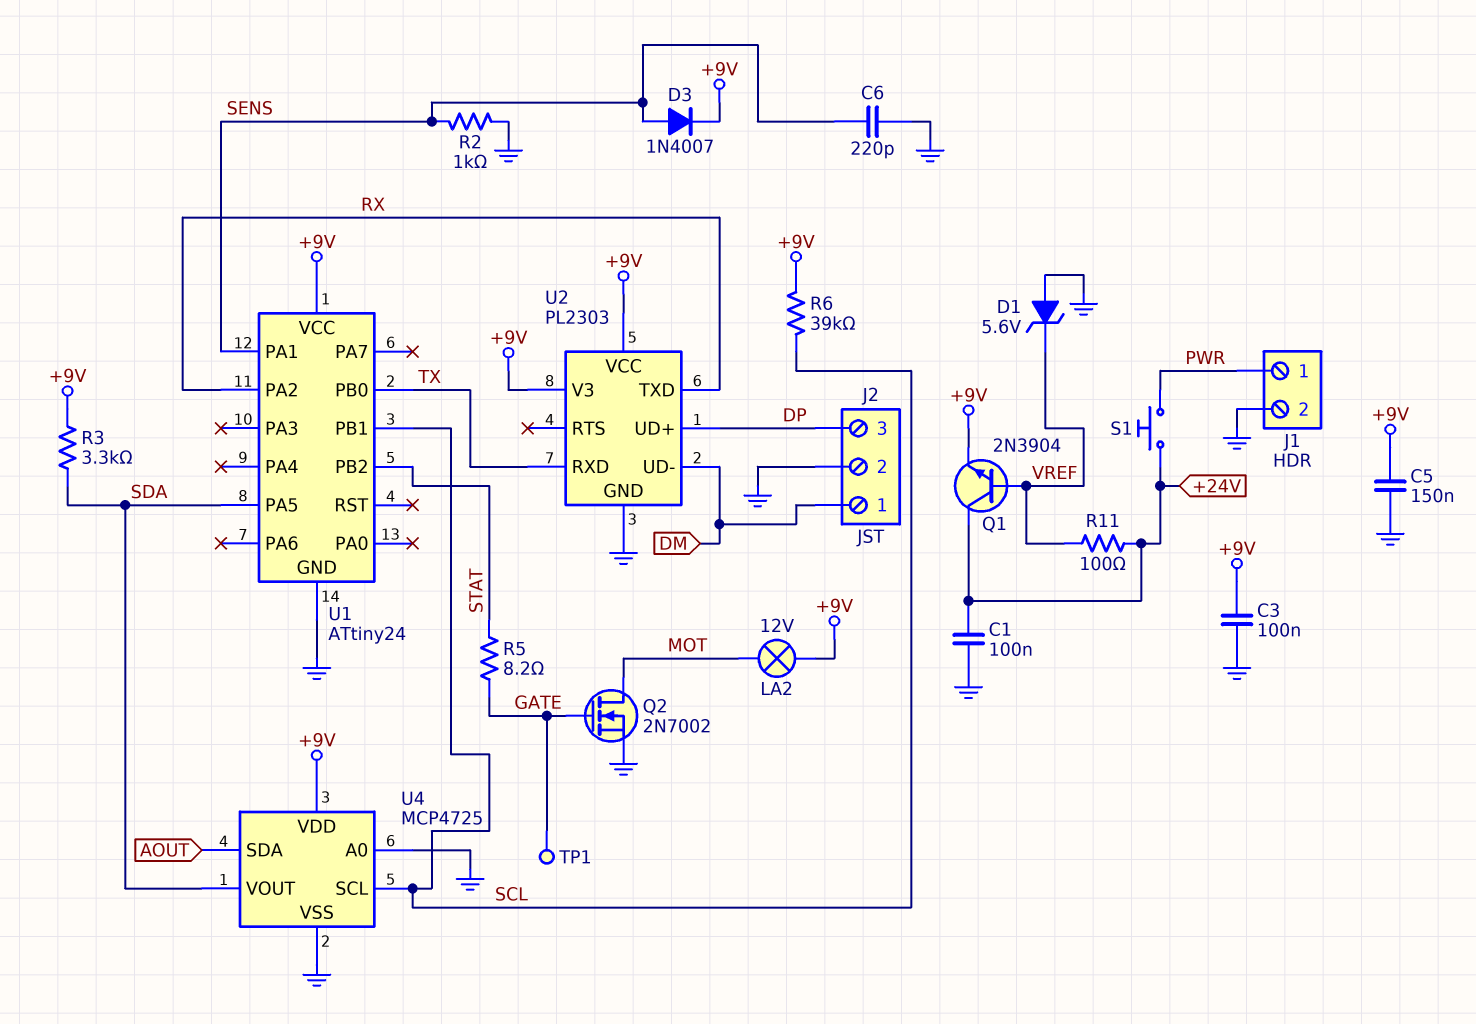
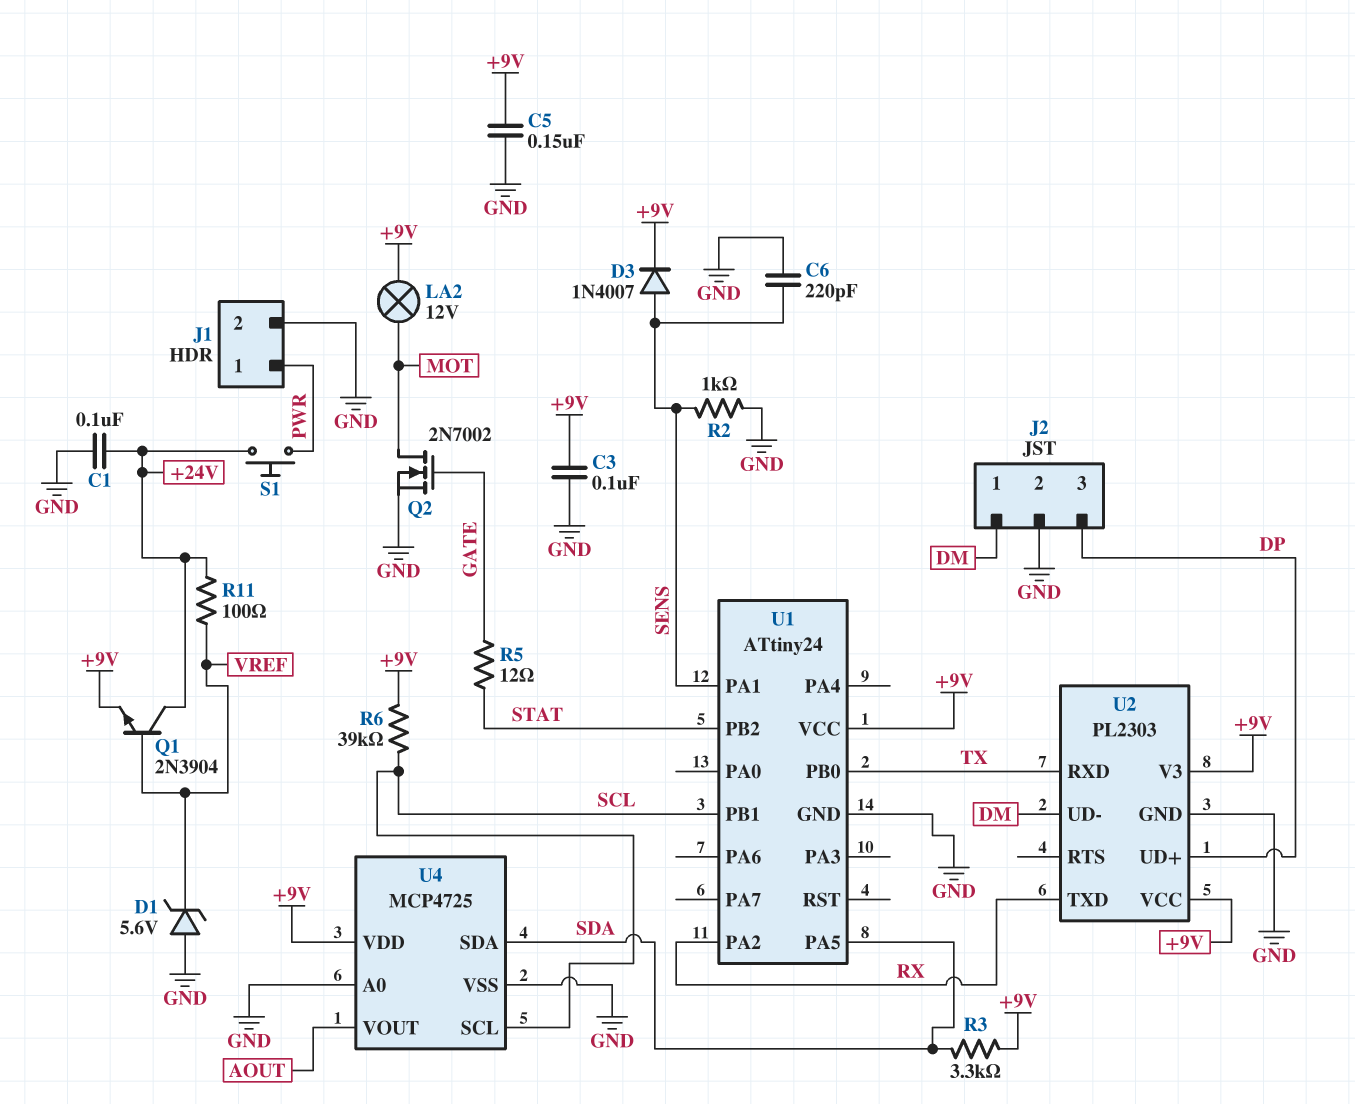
R5: 8.2 (GATE, STAT) -> 12 (GATE, STAT)
TP1: test point (GATE) -> none
U4 pin SDA: AOUT -> SDA
U4 pin VOUT: SDA -> AOUT

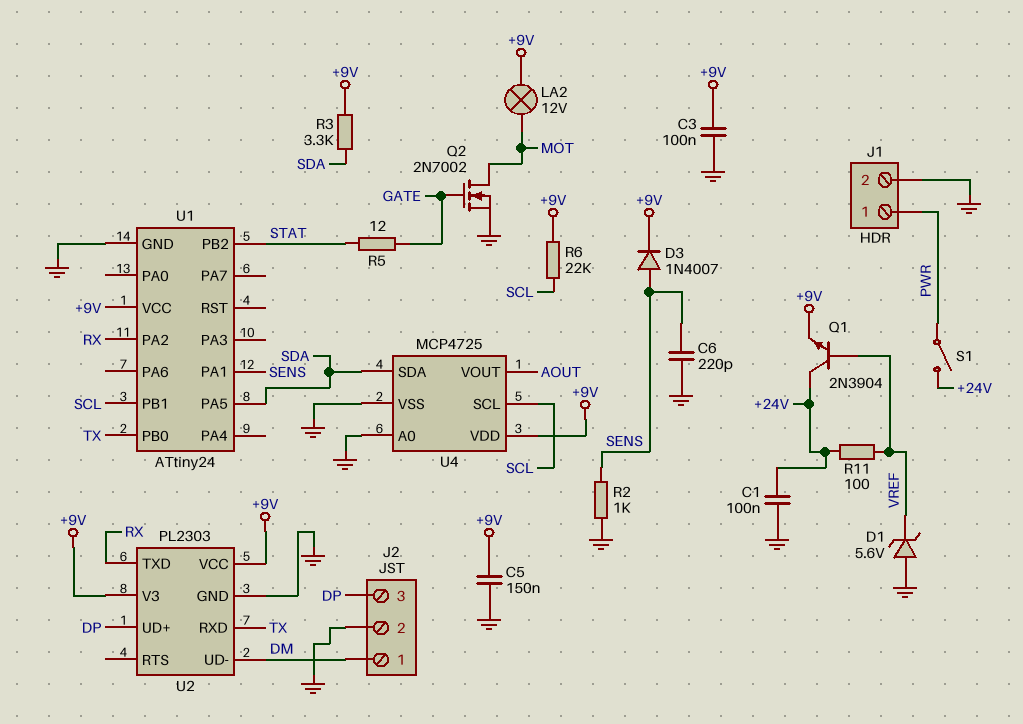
R6: 39k (+9V, SCL) -> 22k (+9V, SCL)
S1: button (+24V, PWR) -> switch (+24V, PWR)

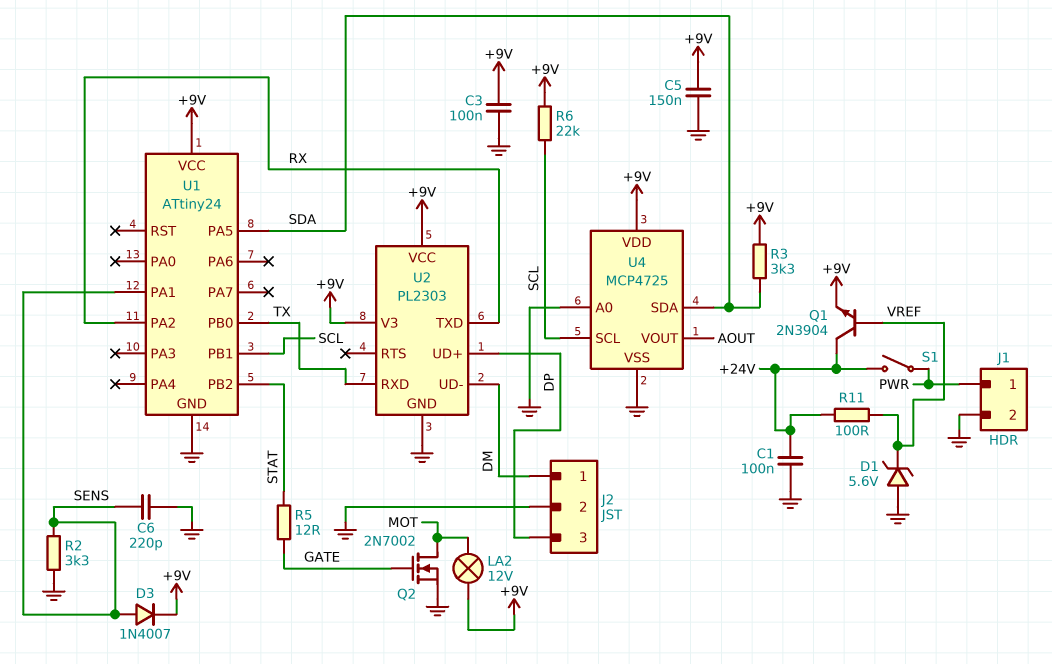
R2: 1k (GND, SENS) -> 3.3k (GND, SENS)

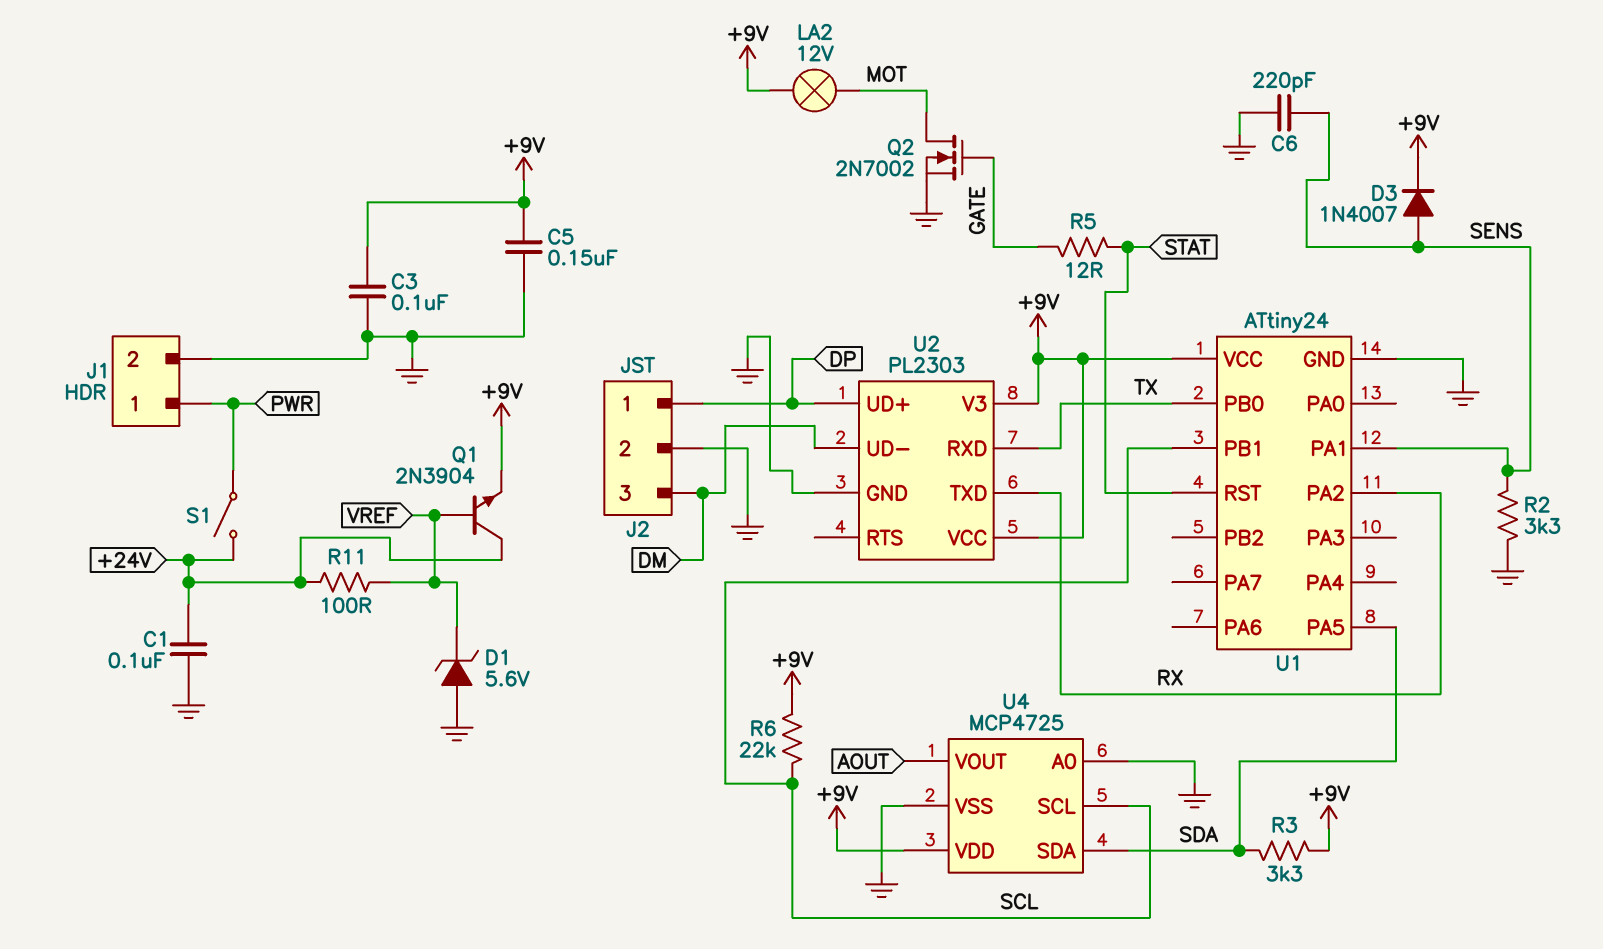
J2 pin 1: DM -> DP
J2 pin 3: DP -> DM
U1 pin PB2: STAT -> none
U1 pin RST: none -> STAT

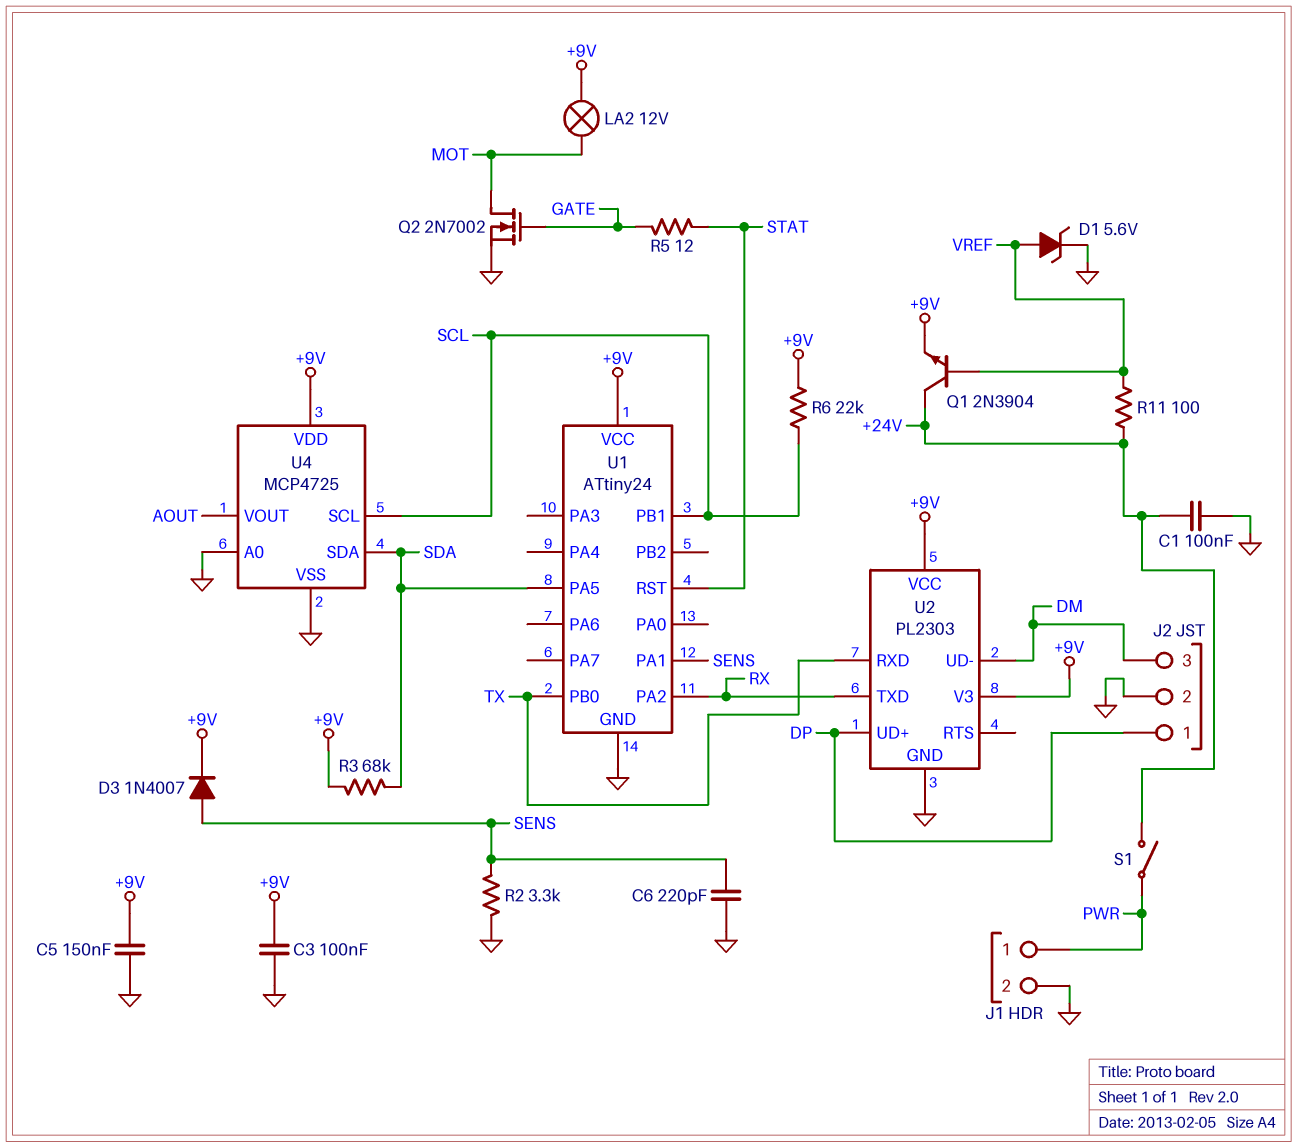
D1: zener 5.6V (A GND, K VREF) -> zener 5.6V (A VREF, K GND)
R3: 3.3k (+9V, SDA) -> 68k (+9V, SDA)

